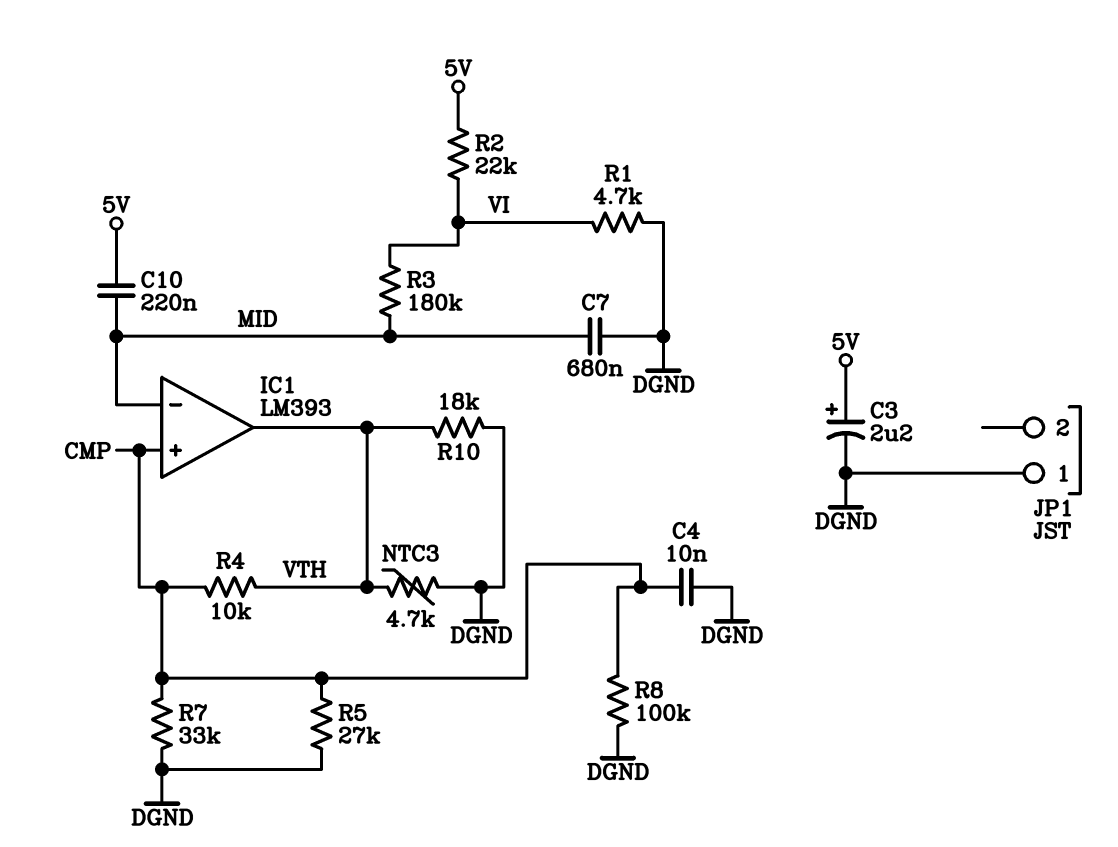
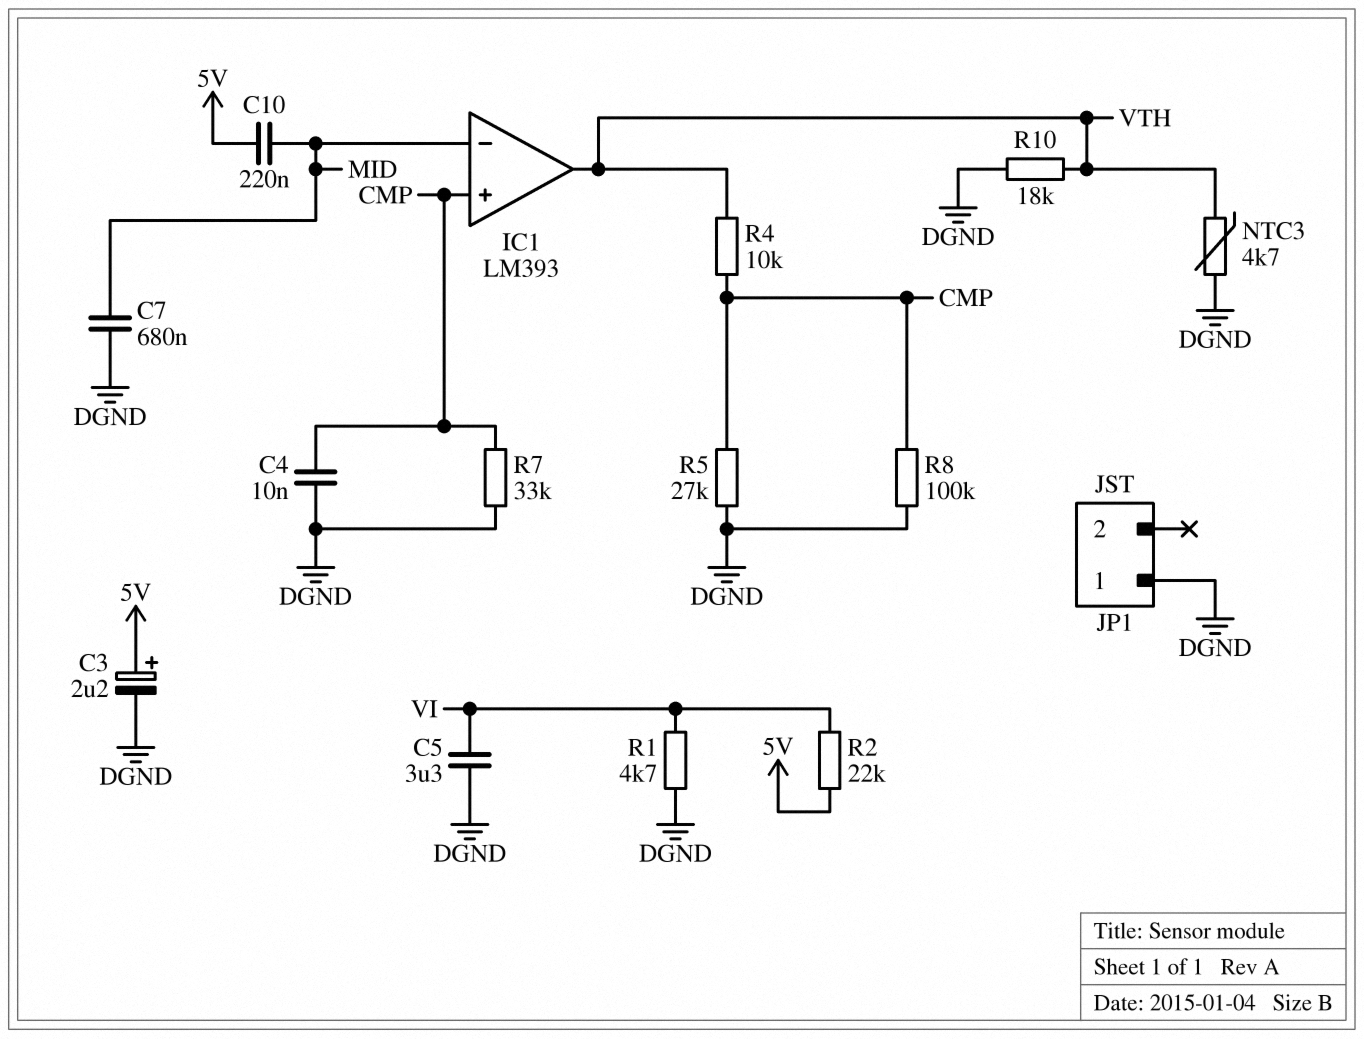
C5: none -> 3.3uF (DGND, VI)
R3: 180k (MID, VI) -> none

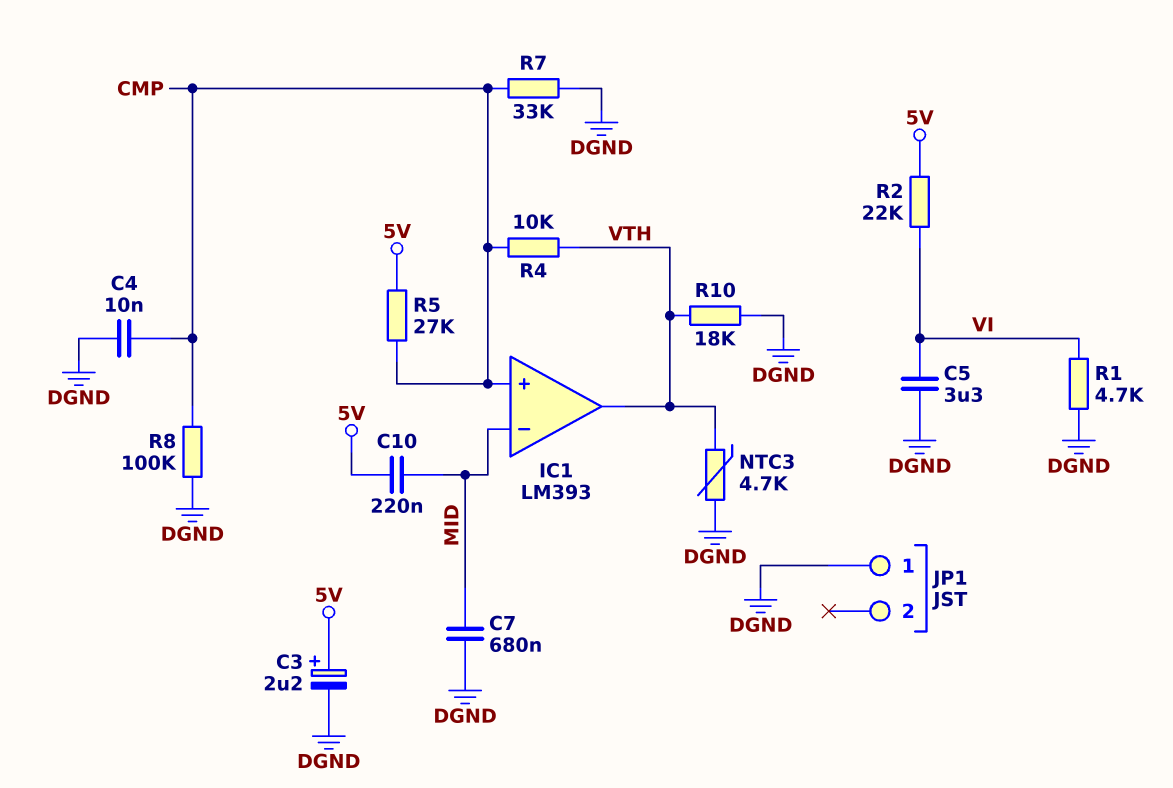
R5: 27k (CMP, DGND) -> 27k (5V, CMP)

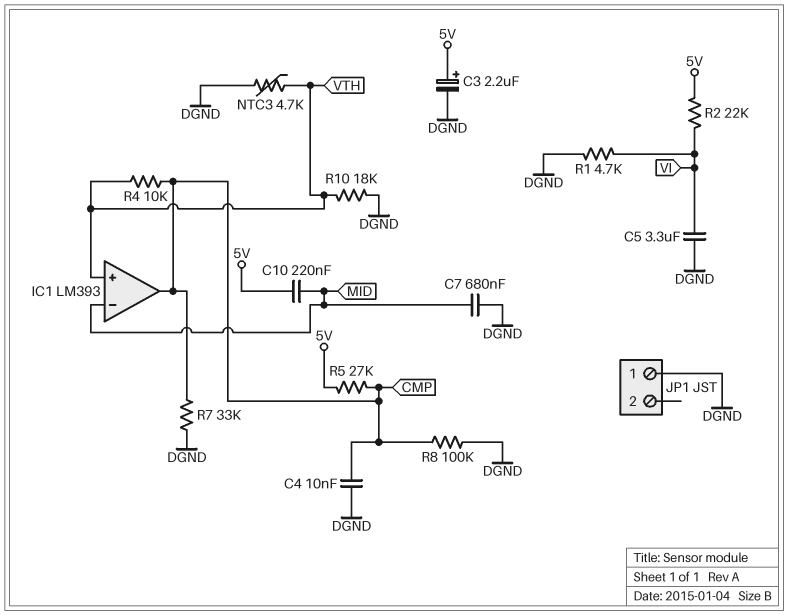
IC1 pin in+: CMP -> VTH
IC1 pin out: VTH -> CMP

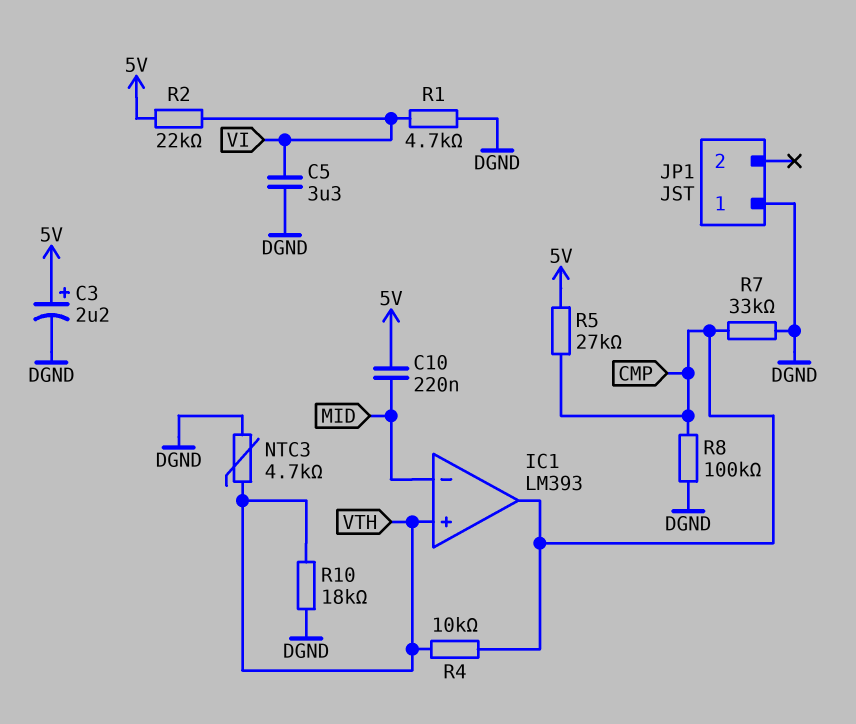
C4: 10nF (CMP, DGND) -> none
C7: 680nF (DGND, MID) -> none

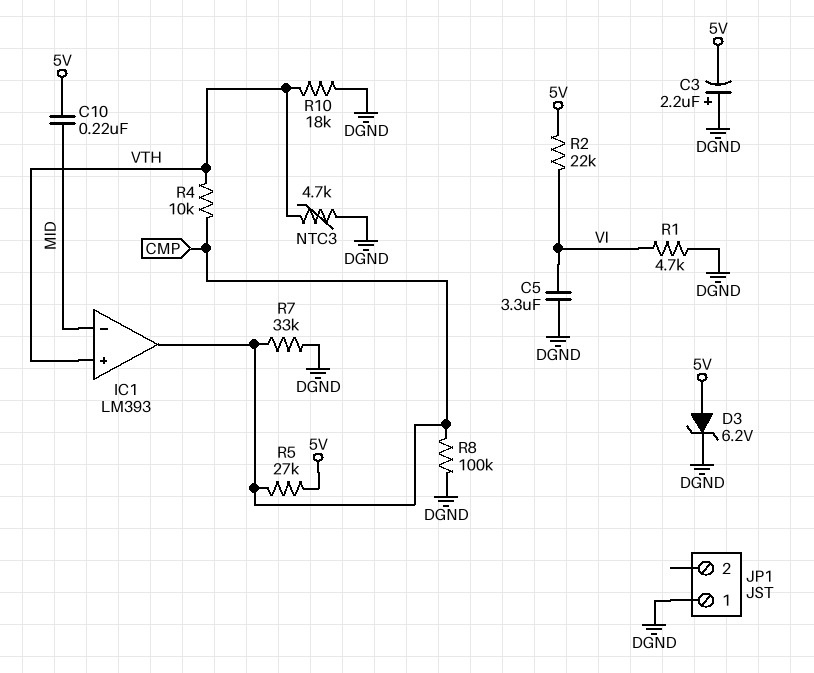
C3: 2.2uF (plus 5V, minus DGND) -> 2.2uF (plus DGND, minus 5V)
D3: none -> zener 6.2V (A 5V, K DGND)

